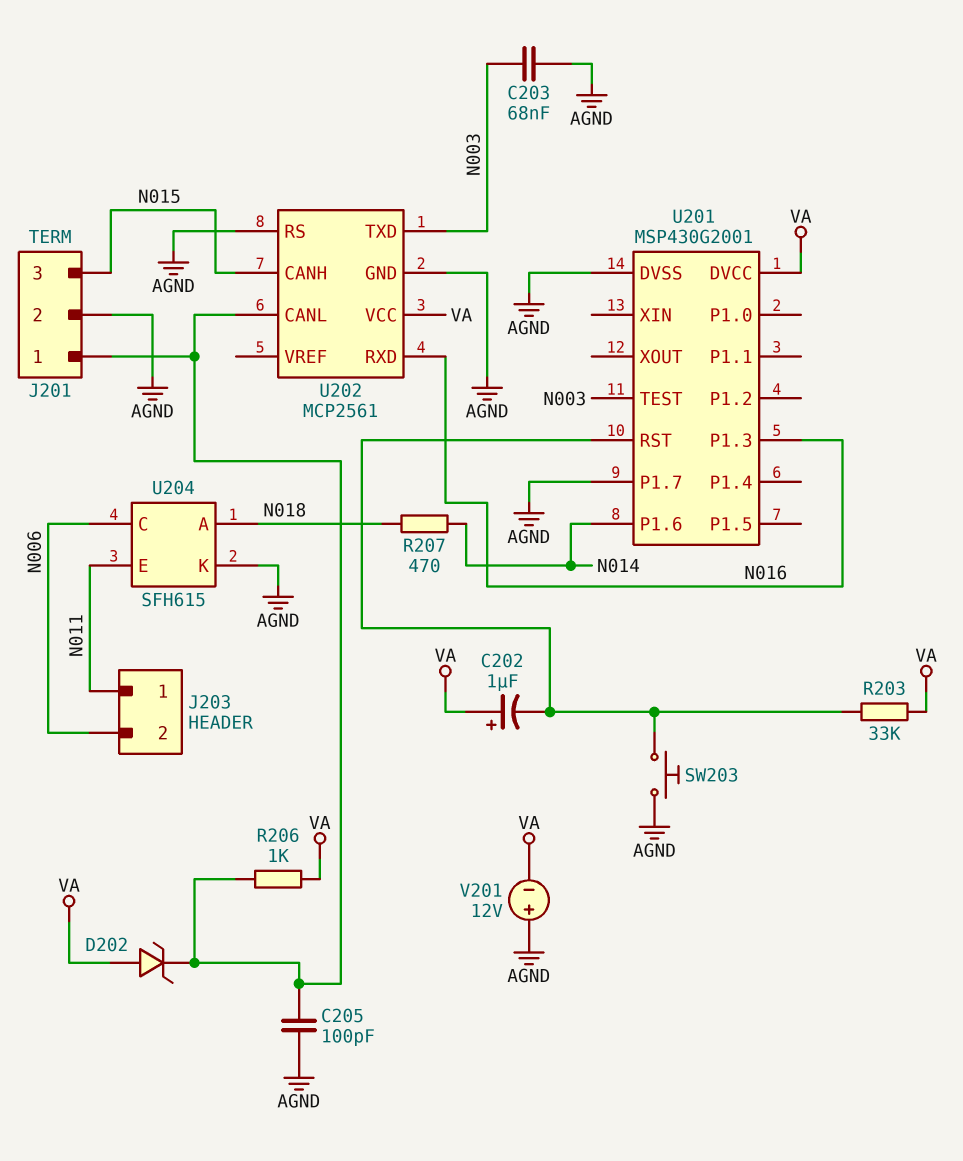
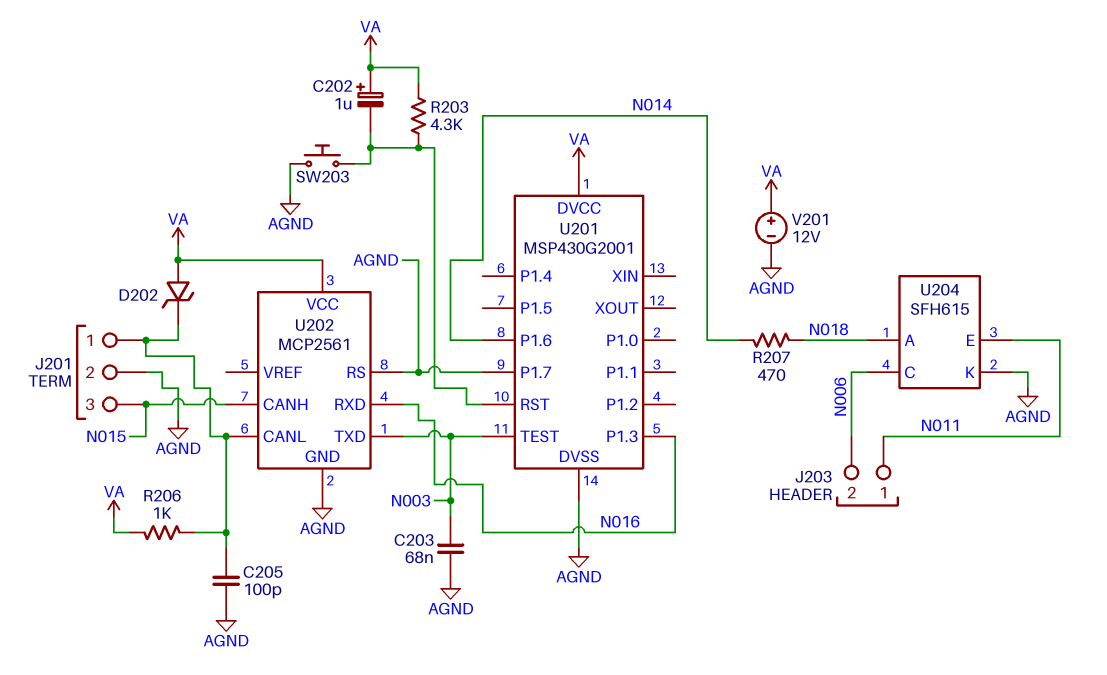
R203: 33k (U201/RST, VA) -> 4.3k (U201/RST, VA)
V201: 12V (plus AGND, minus VA) -> 12V (plus VA, minus AGND)

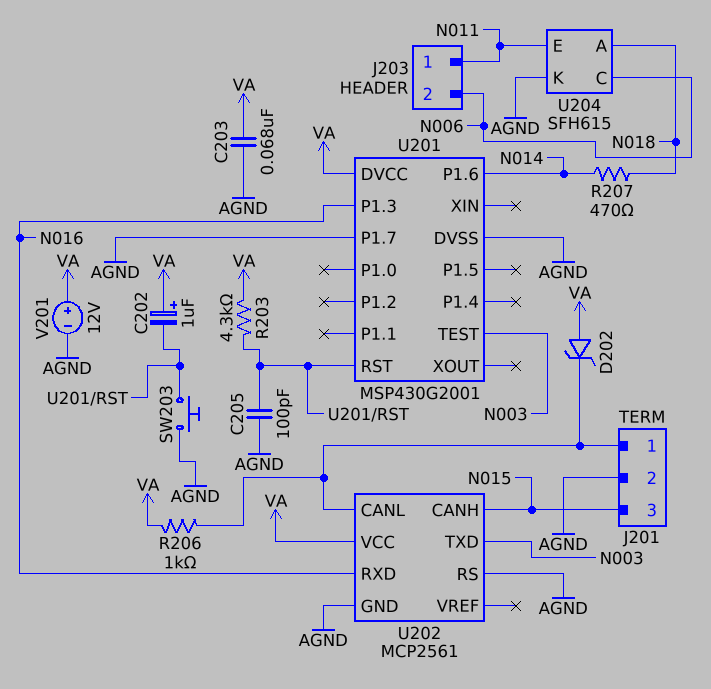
C203: 68nF (AGND, N003) -> 68nF (AGND, VA)
C205: 100pF (AGND, J201/1) -> 100pF (AGND, U201/RST)

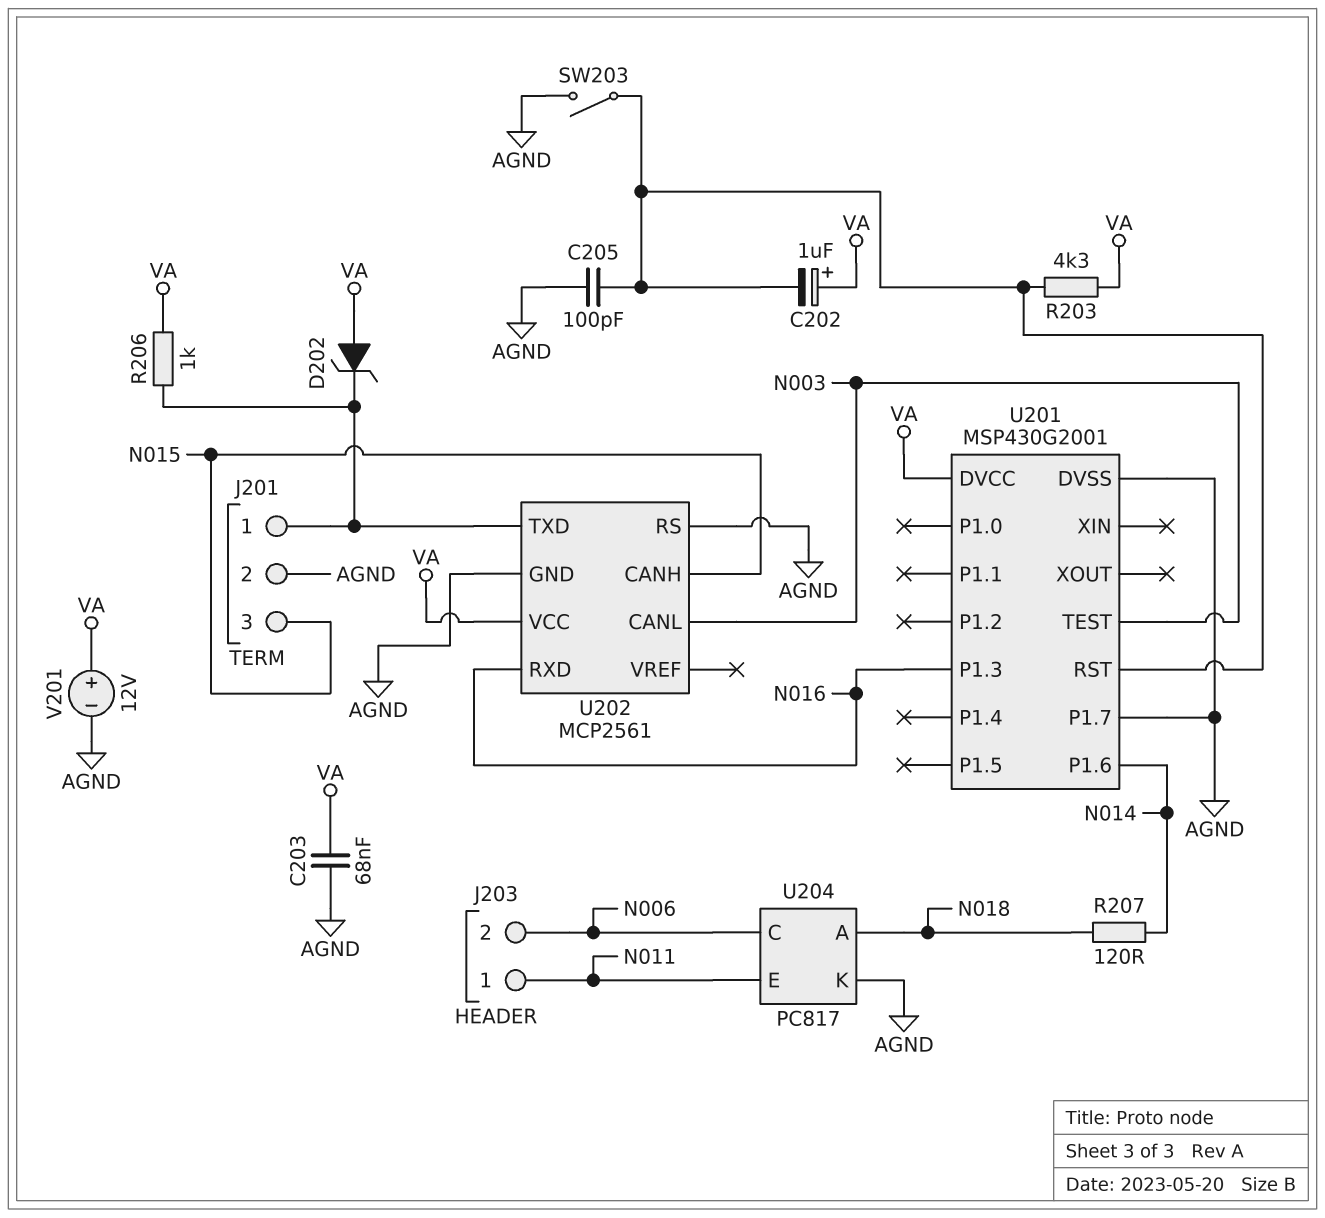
R207: 470 (N014, N018) -> 120 (N014, N018)
SW203: button (AGND, U201/RST) -> switch (AGND, U201/RST)
U202 pin CANL: J201/1 -> N003
U202 pin TXD: N003 -> J201/1
U204: SFH615 -> PC817

